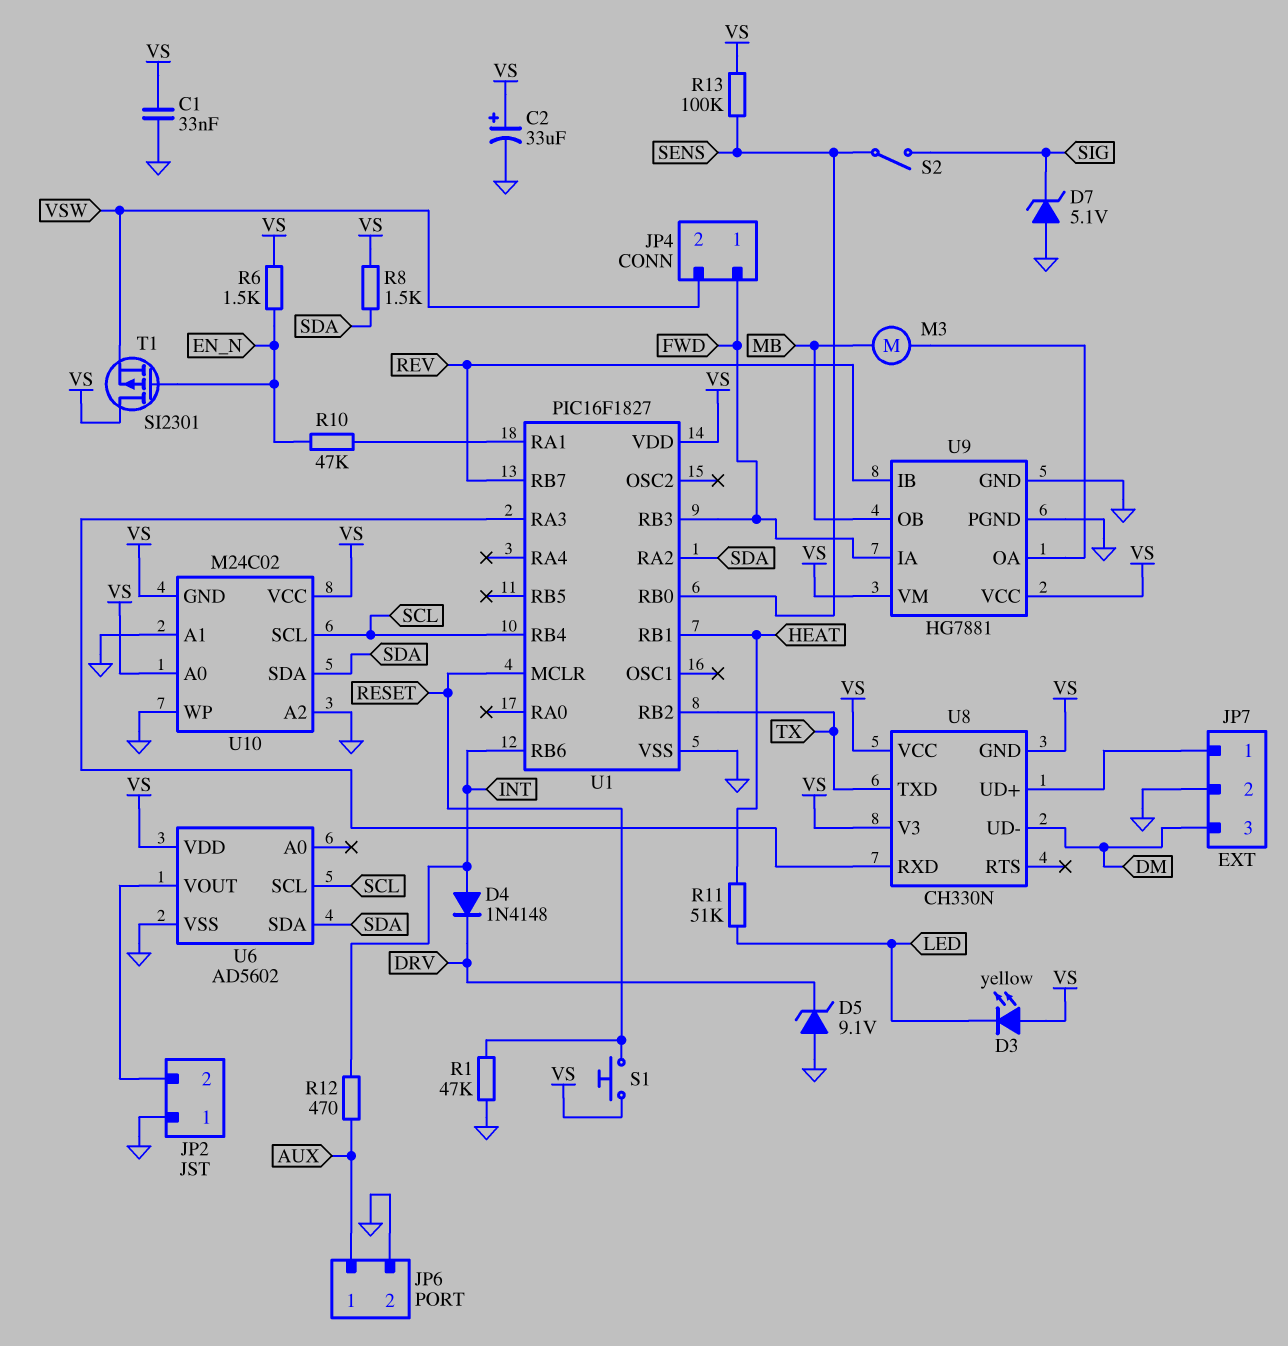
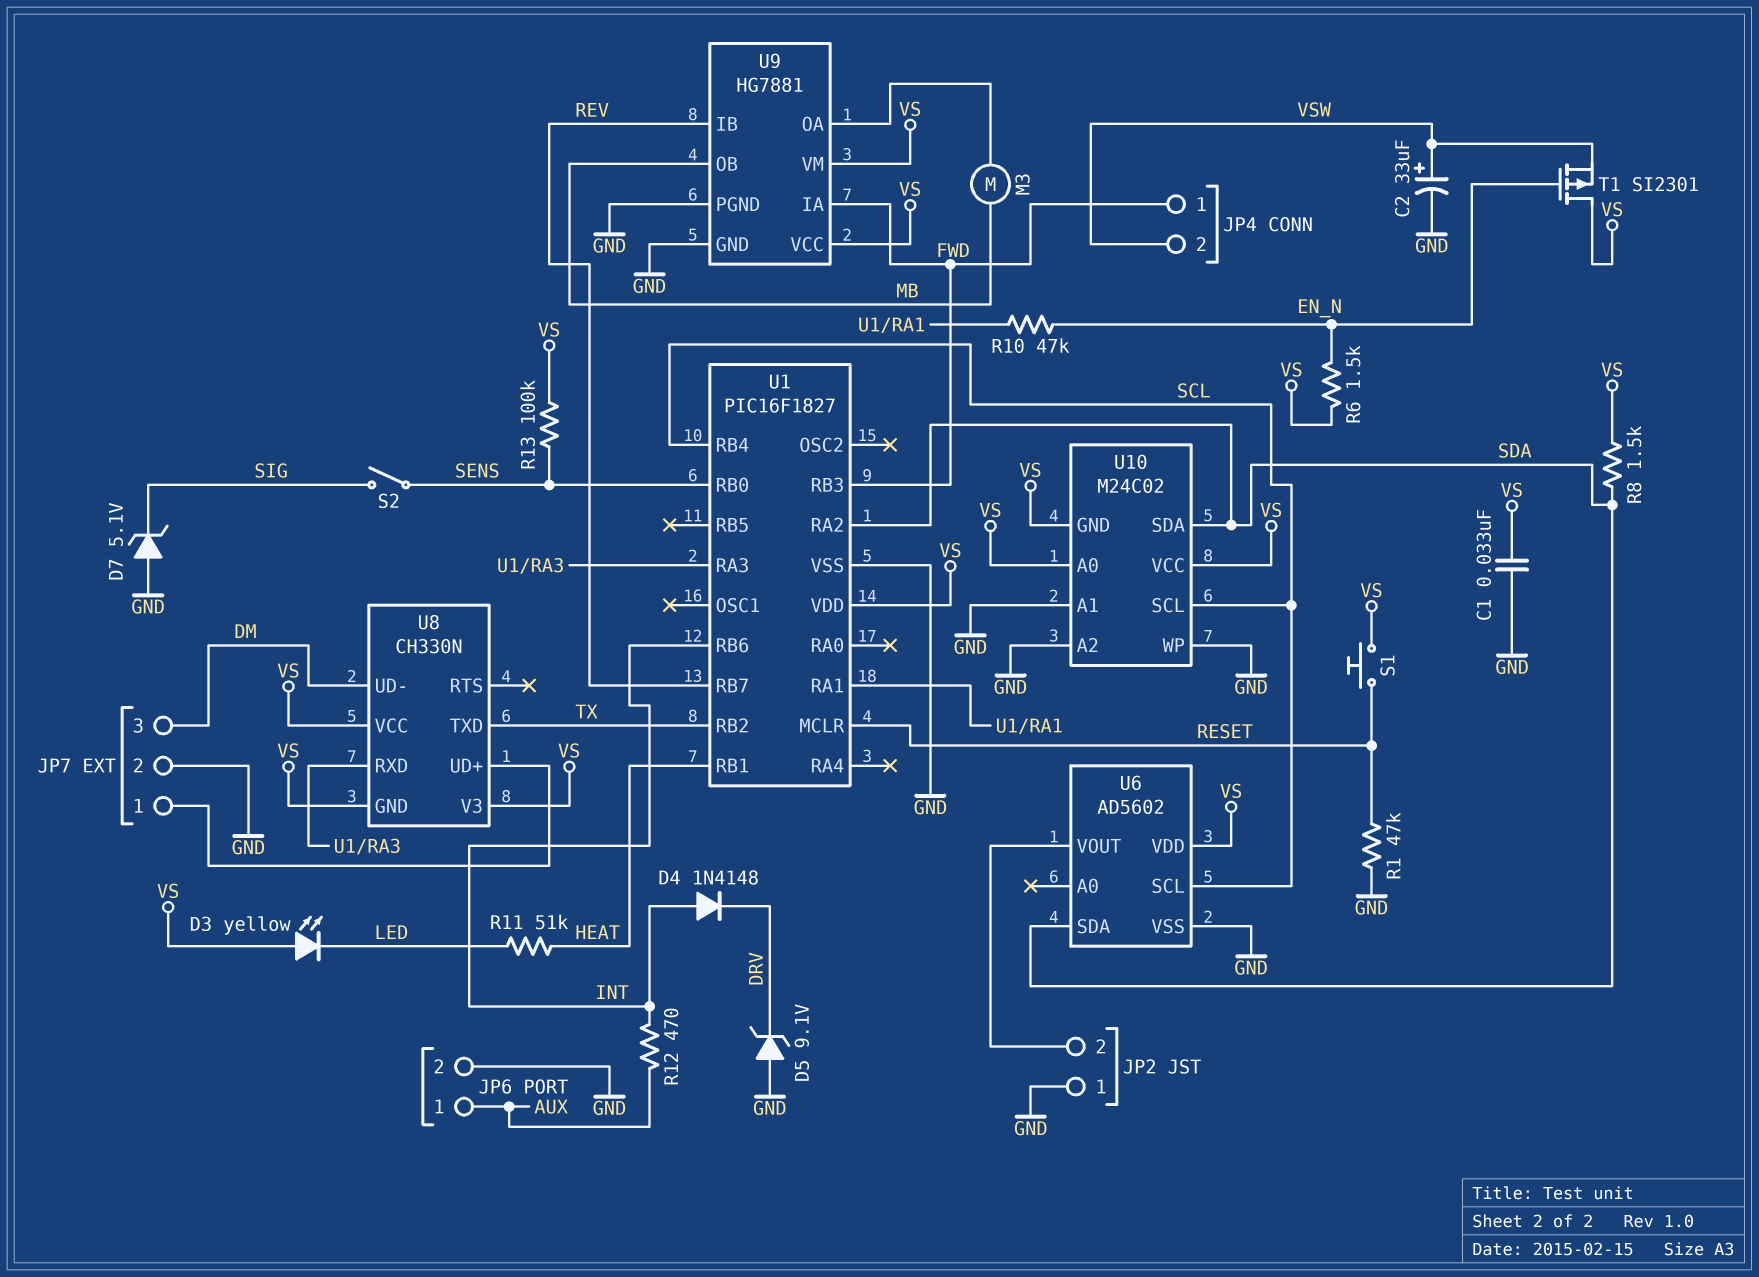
C2: 33uF (plus VS, minus GND) -> 33uF (plus VSW, minus GND)

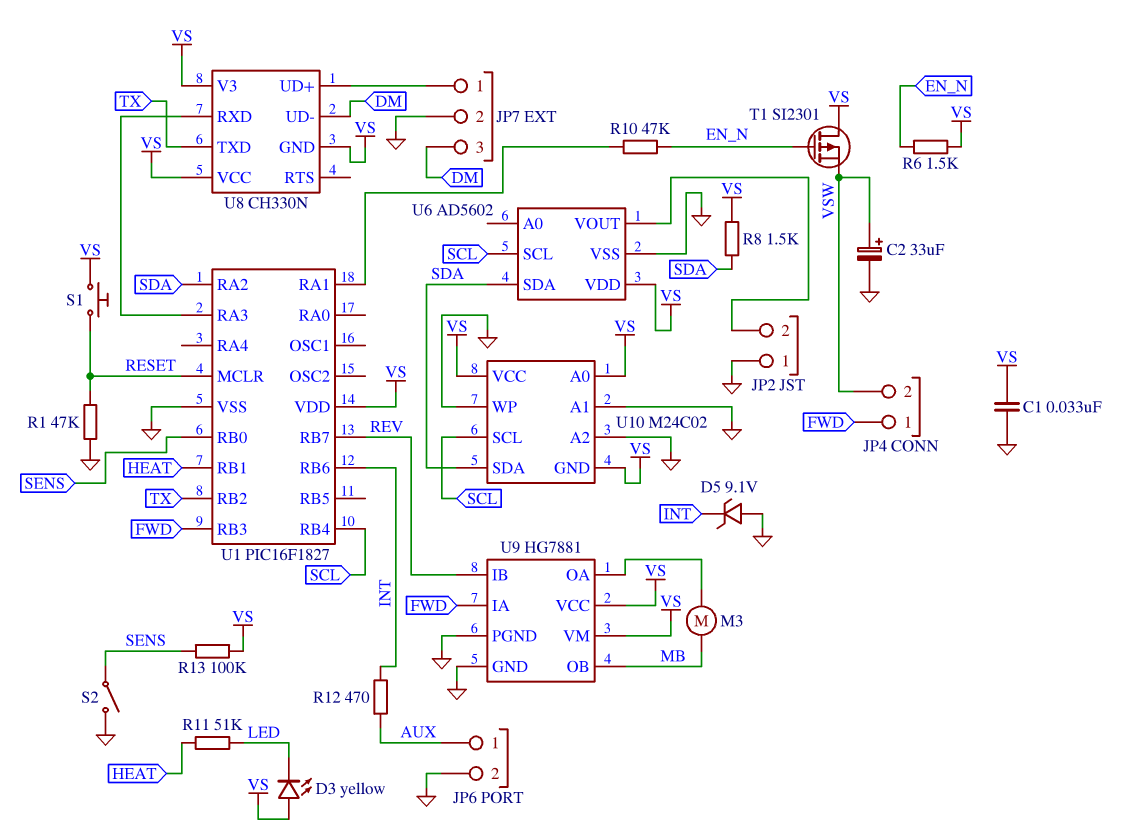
D4: diode 1N4148 (A INT, K DRV) -> none
D5: zener 9.1V (A GND, K DRV) -> zener 9.1V (A GND, K INT)
D7: zener 5.1V (A GND, K SIG) -> none
S2: switch (SENS, SIG) -> switch (GND, SENS)

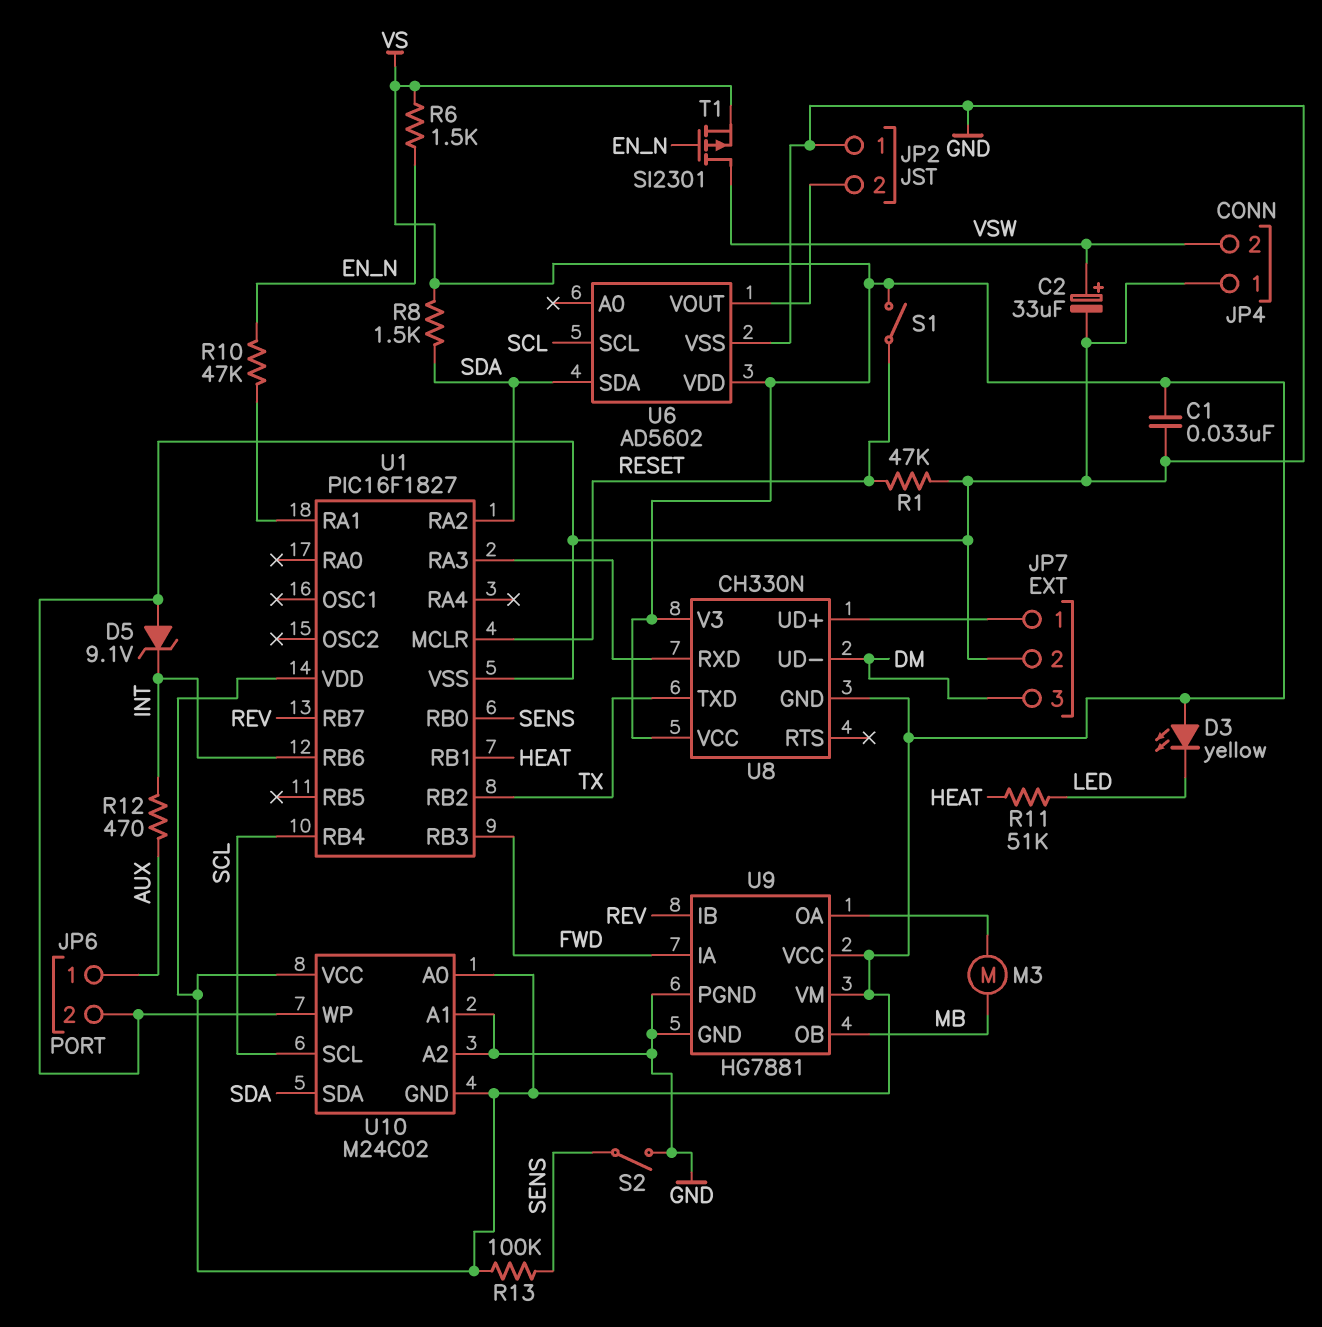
JP4 pin 1: FWD -> GND
S1: button (RESET, VS) -> switch (RESET, VS)
T1: PMOS SI2301 (G EN_N, D VS, S VSW) -> PMOS SI2301 (G EN_N, D VSW, S VS)

